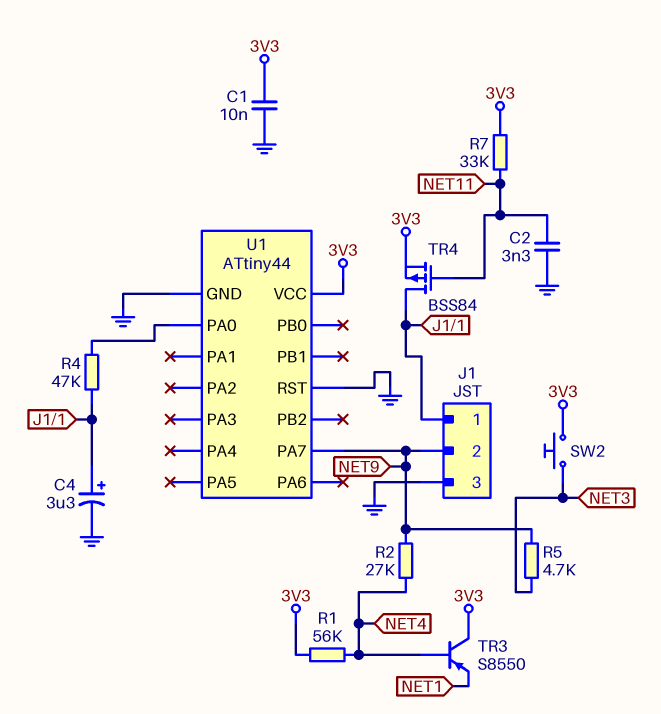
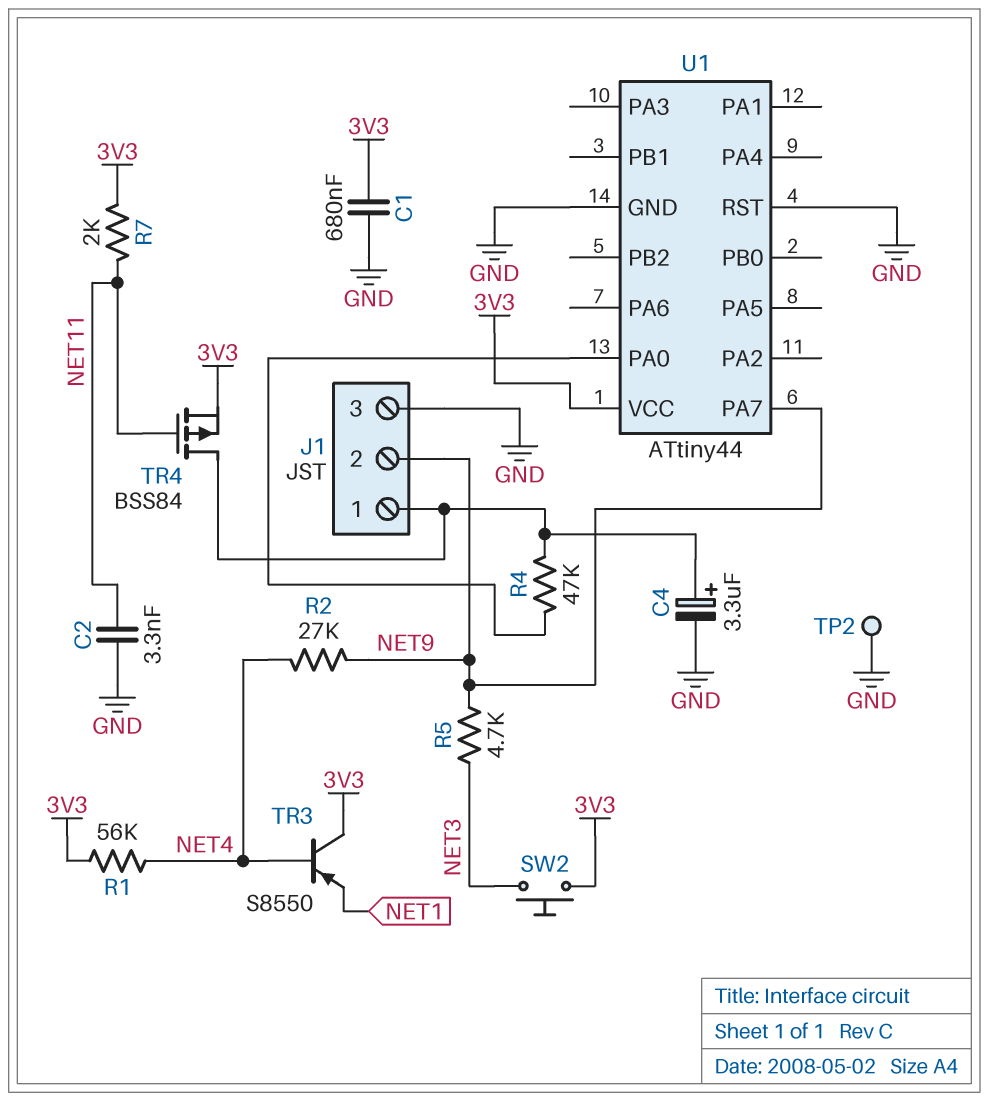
C1: 10nF (3V3, GND) -> 680nF (3V3, GND)
R7: 33k (3V3, NET11) -> 2k (3V3, NET11)
TP2: none -> test point (GND)

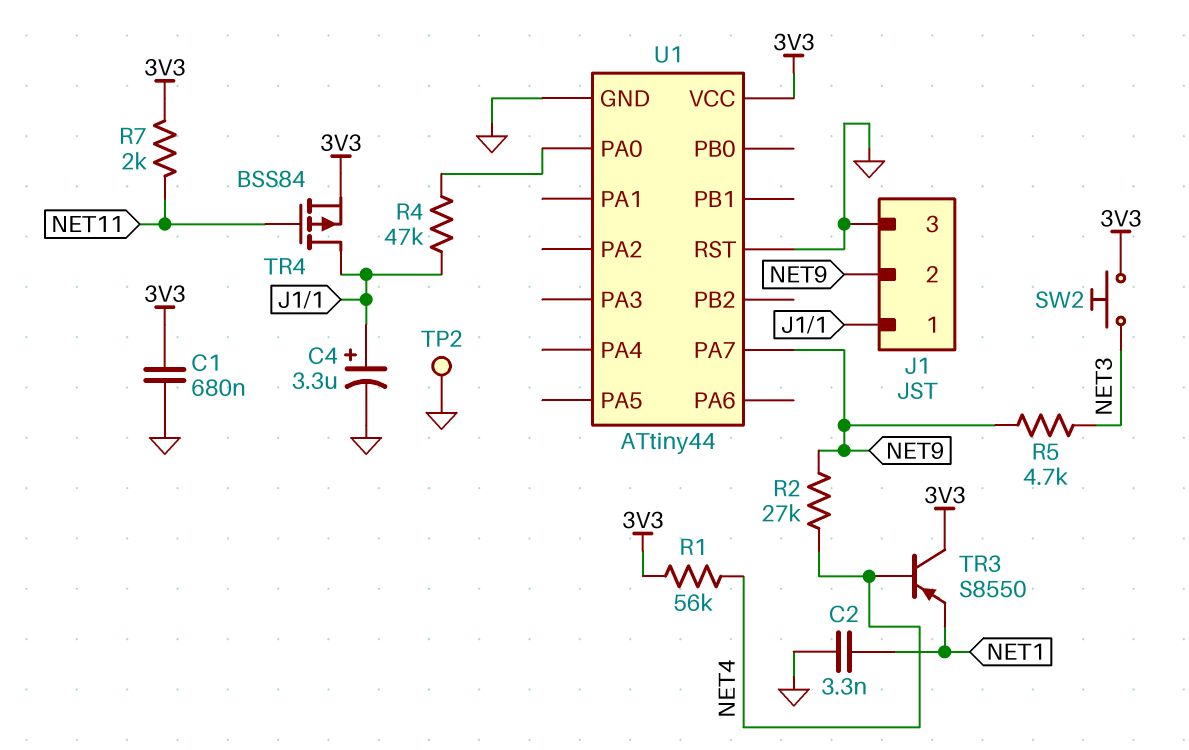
C2: 3.3nF (GND, NET11) -> 3.3nF (GND, NET1)

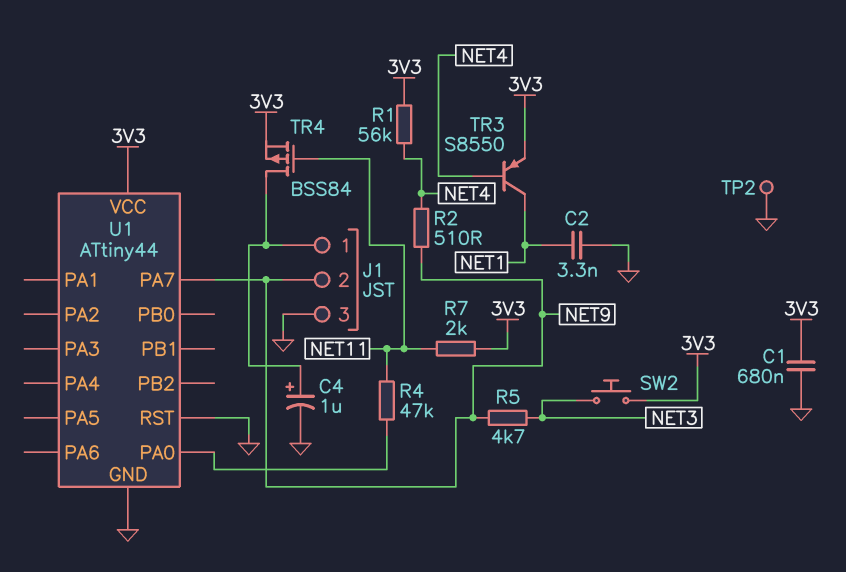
C4: 3.3uF (plus J1/1, minus GND) -> 1uF (plus J1/1, minus GND)
R2: 27k (NET4, NET9) -> 510 (NET4, NET9)
R4: 47k (J1/1, U1/PA0) -> 47k (NET11, U1/PA0)
TR3: PNP S8550 (B NET4, C 3V3, E NET1) -> PNP S8550 (B NET4, C NET1, E 3V3)

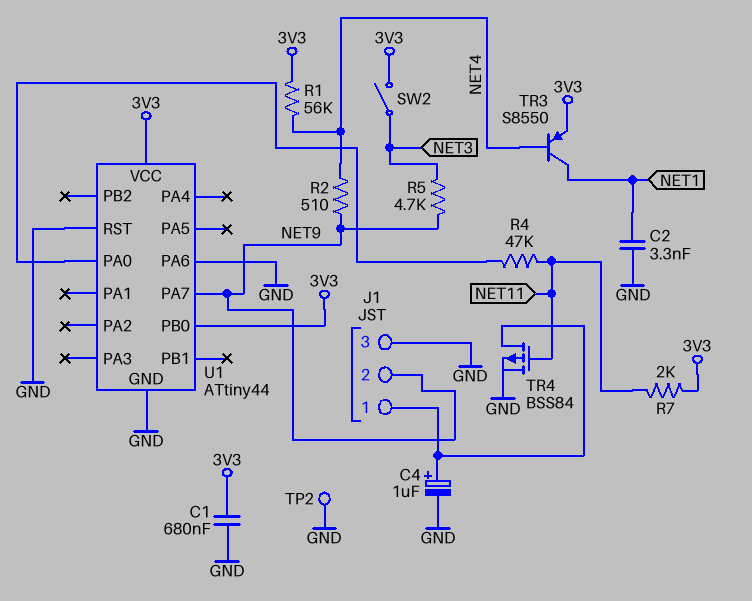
SW2: button (3V3, NET3) -> switch (3V3, NET3)
TR4: PMOS BSS84 (G NET11, D J1/1, S 3V3) -> PMOS BSS84 (G NET11, D J1/1, S GND)
U1 pin PA6: none -> GND
U1 pin PB0: none -> 3V3

